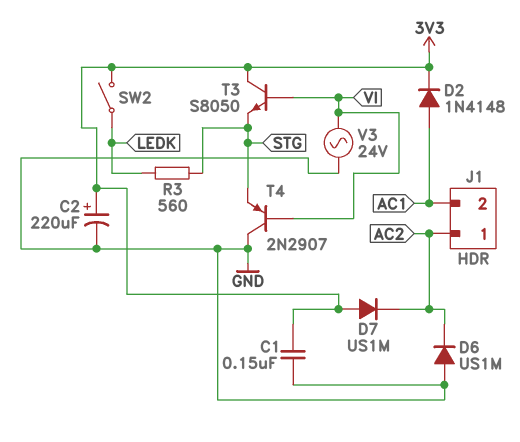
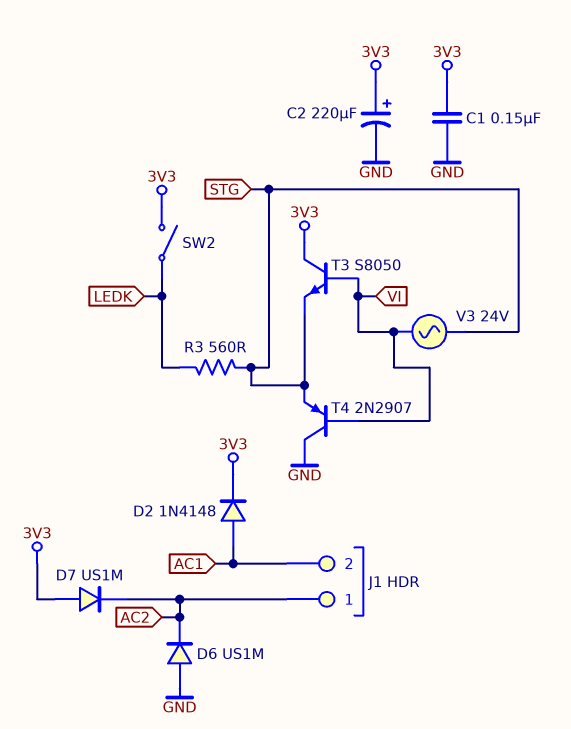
V3: AC 24V (GND, VI) -> AC 24V (STG, VI)

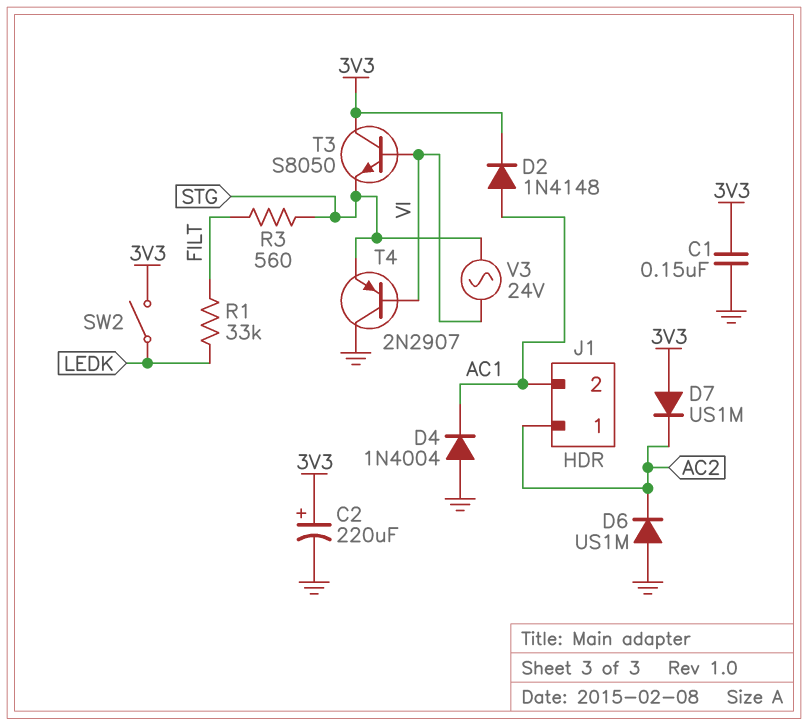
D4: none -> diode 1N4004 (A GND, K AC1)
R1: none -> 33k (FILT, LEDK)
R3: 560 (LEDK, STG) -> 560 (FILT, STG)

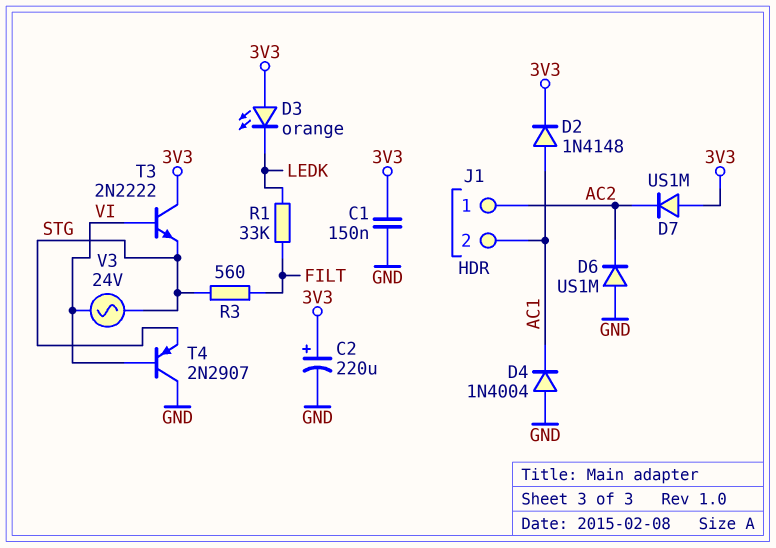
D3: none -> LED orange (A 3V3, K LEDK)
SW2: switch (3V3, LEDK) -> none
T3: NPN S8050 (B VI, C 3V3, E STG) -> NPN 2N2222 (B VI, C 3V3, E STG)

